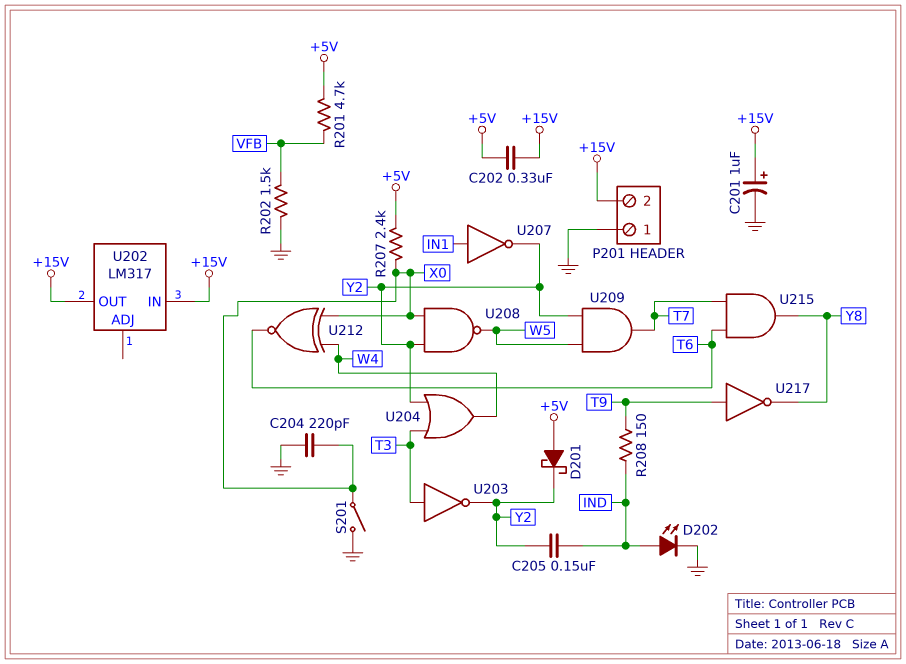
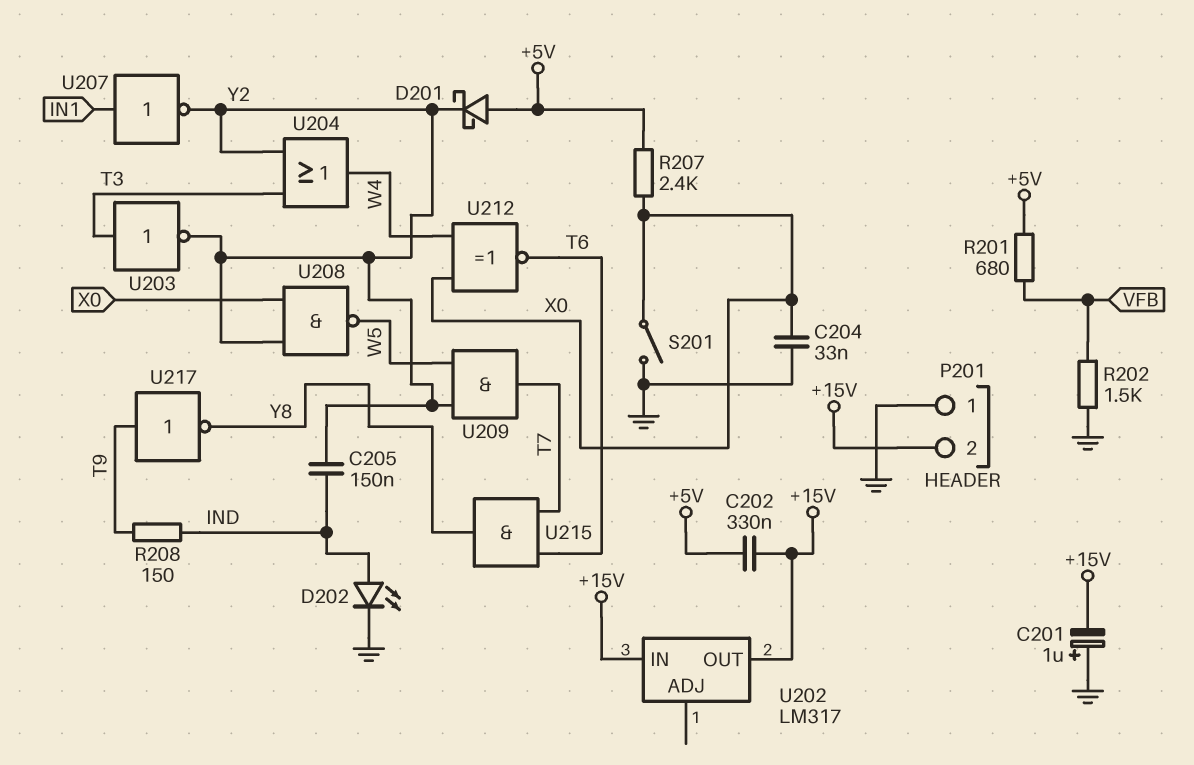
C201: 1uF (plus +15V, minus GND) -> 1uF (plus GND, minus +15V)
C204: 220pF (GND, X0) -> 33nF (GND, X0)
R201: 4.7k (+5V, VFB) -> 680 (+5V, VFB)

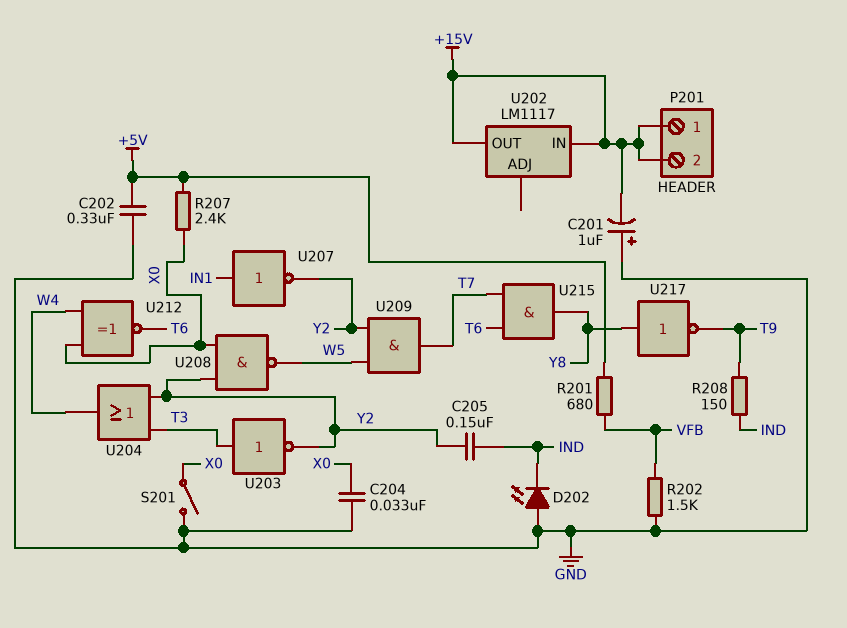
C202: 330nF (+5V, +15V) -> 330nF (+5V, GND)
D201: schottky (A +5V, K Y2) -> none
D202: LED (A IND, K GND) -> LED (A GND, K IND)
P201 pin 1: GND -> +15V
U202: LM317 -> LM1117
U217: NOT (in T9, out Y8) -> NOT (in Y8, out T9)

